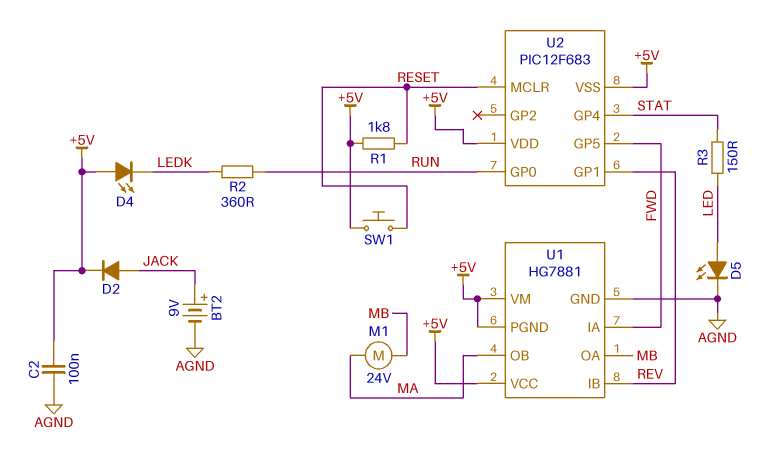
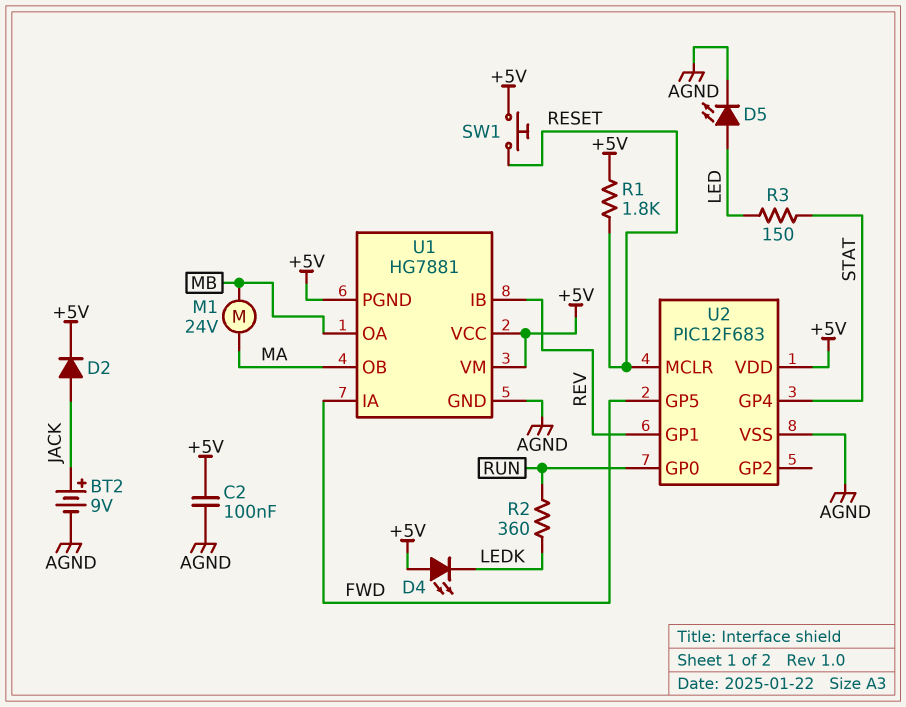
U2 pin VSS: +5V -> AGND

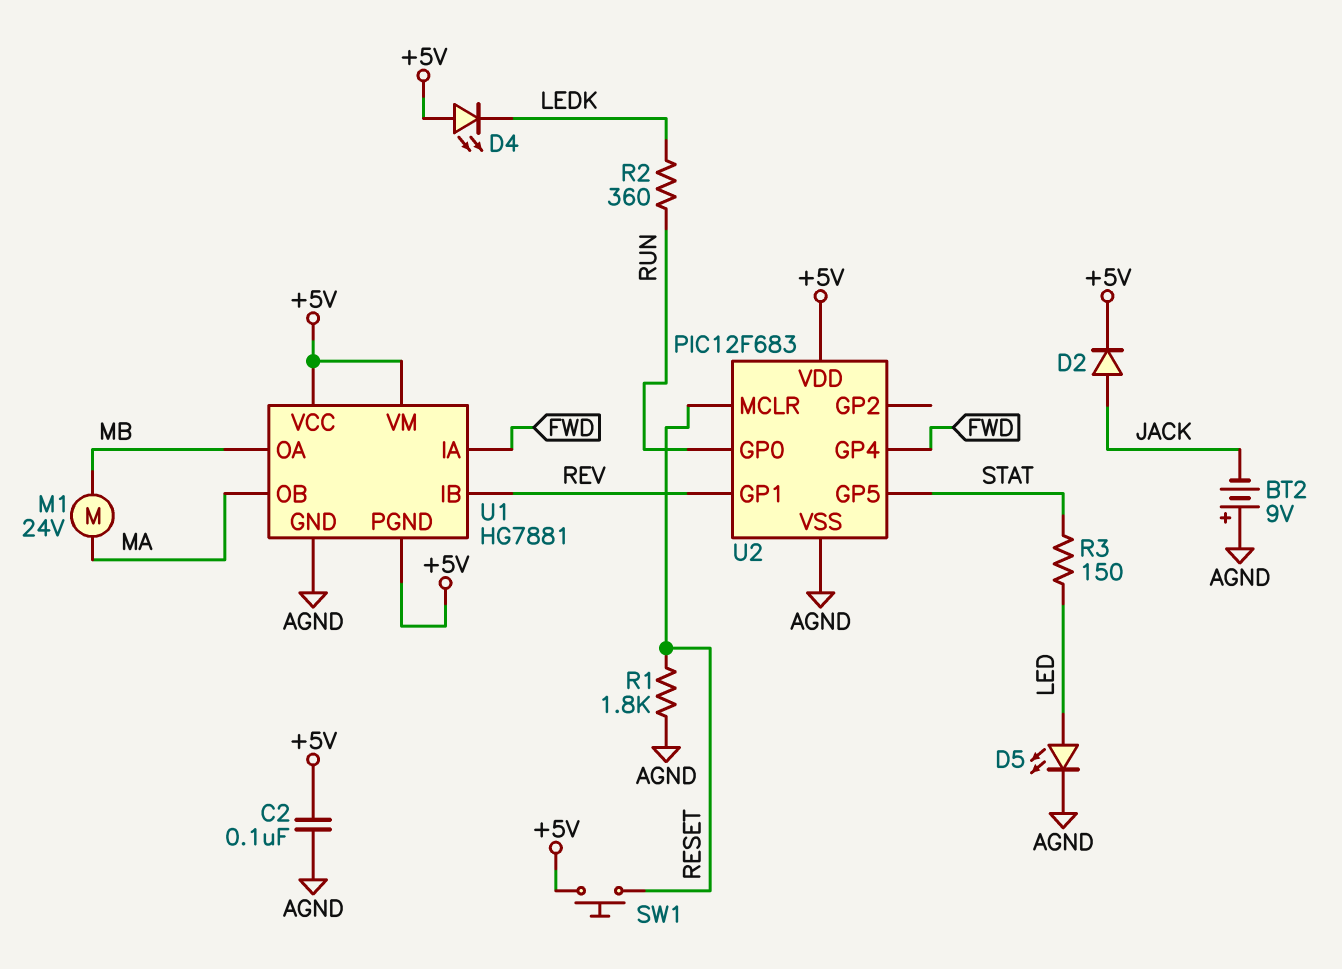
BT2: 9V (plus JACK, minus AGND) -> 9V (plus AGND, minus JACK)
R1: 1.8k (+5V, RESET) -> 1.8k (AGND, RESET)
U2 pin GP4: STAT -> FWD
U2 pin GP5: FWD -> STAT

